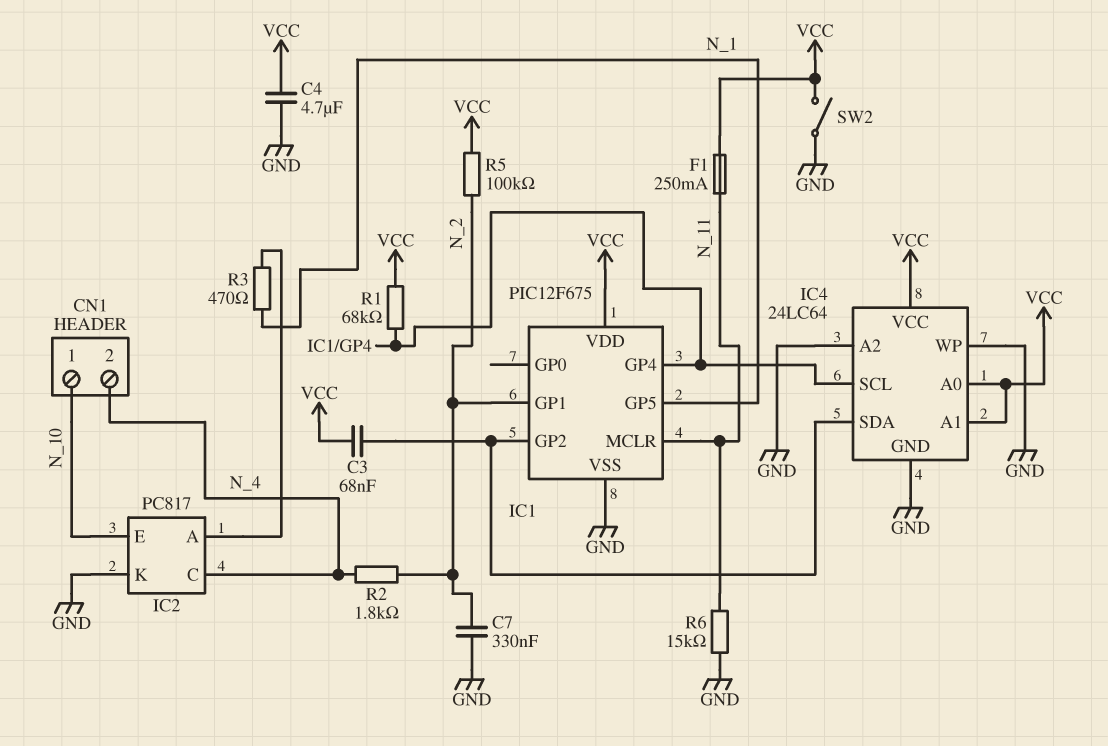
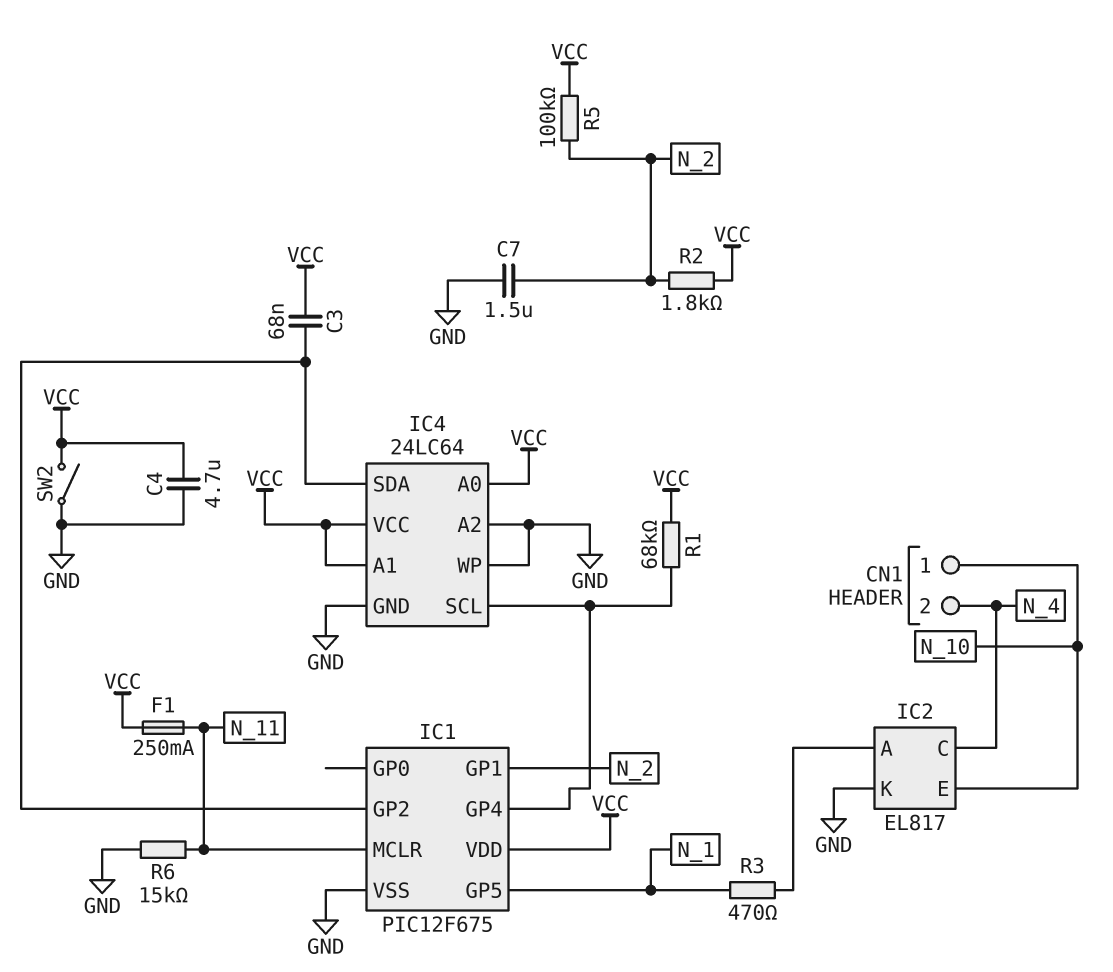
C7: 330nF (GND, N_2) -> 1.5uF (GND, N_2)
IC2: PC817 -> EL817
R2: 1.8k (N_2, N_4) -> 1.8k (N_2, VCC)

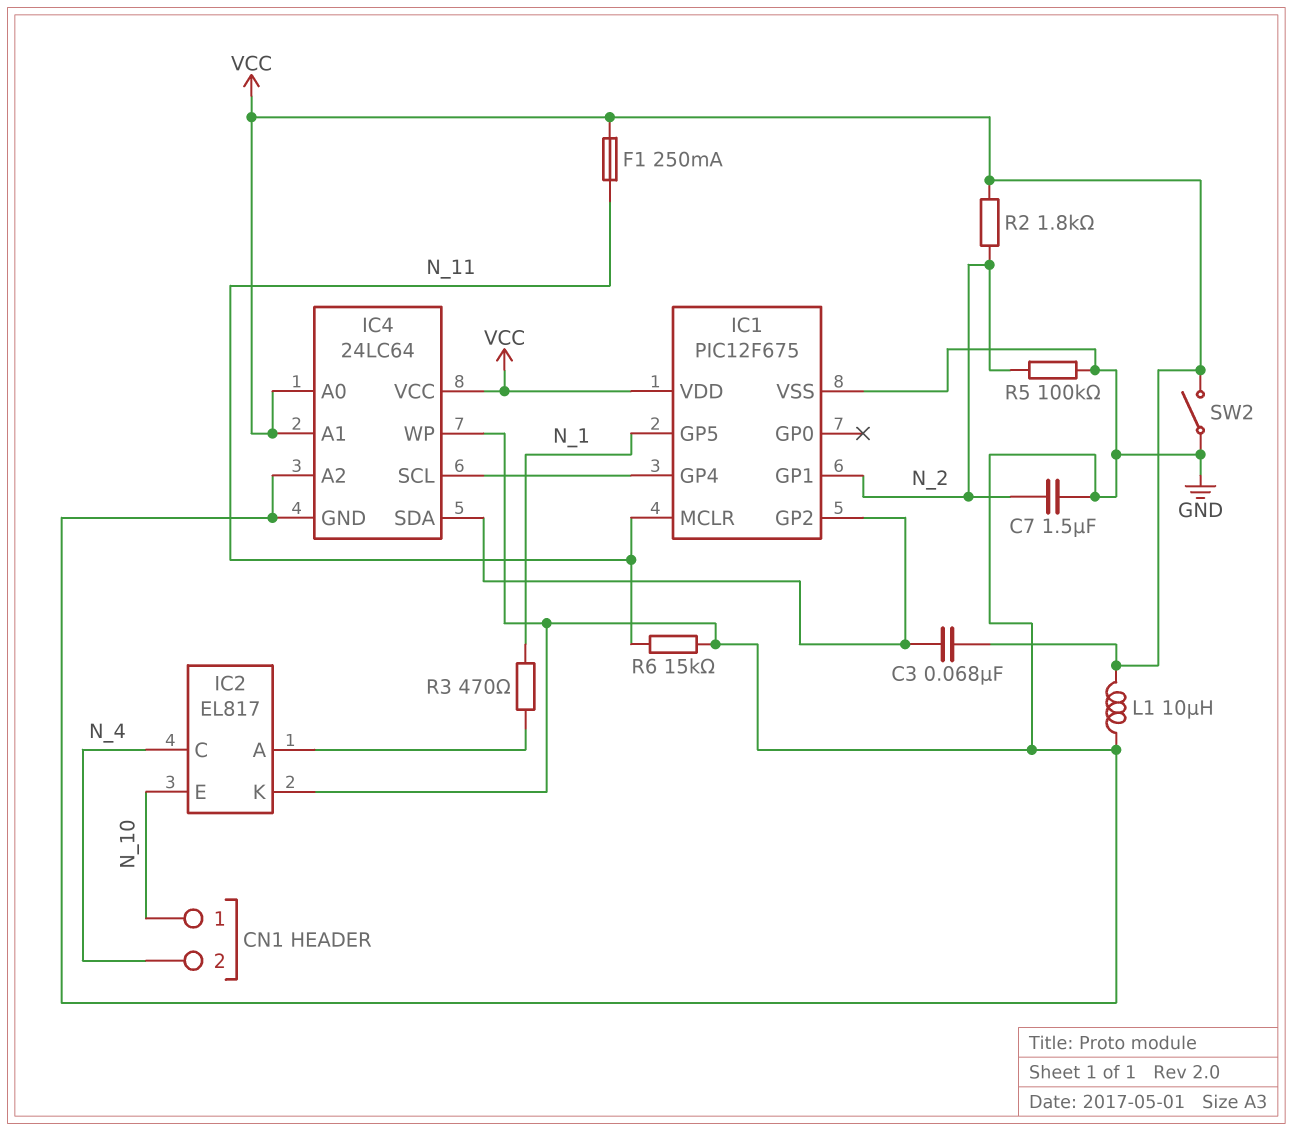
C4: 4.7uF (GND, VCC) -> none
L1: none -> 10uH (GND, VCC)
R1: 68k (IC1/GP4, VCC) -> none
R5: 100k (N_2, VCC) -> 100k (GND, N_2)

